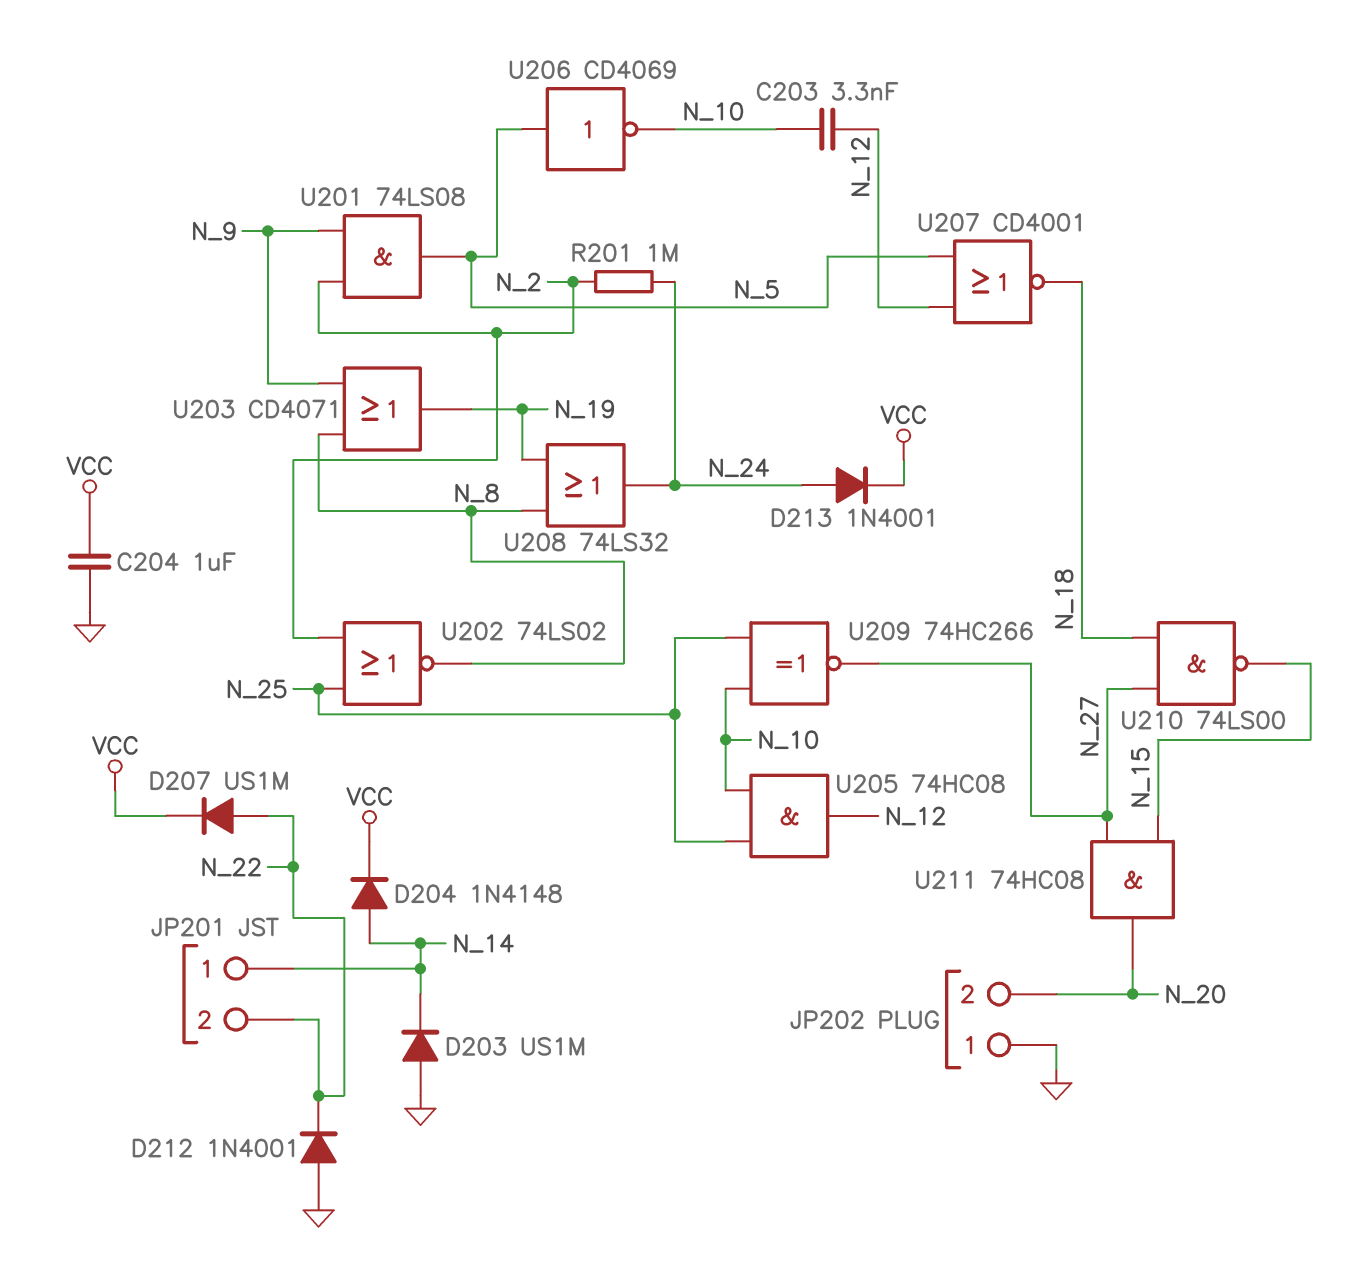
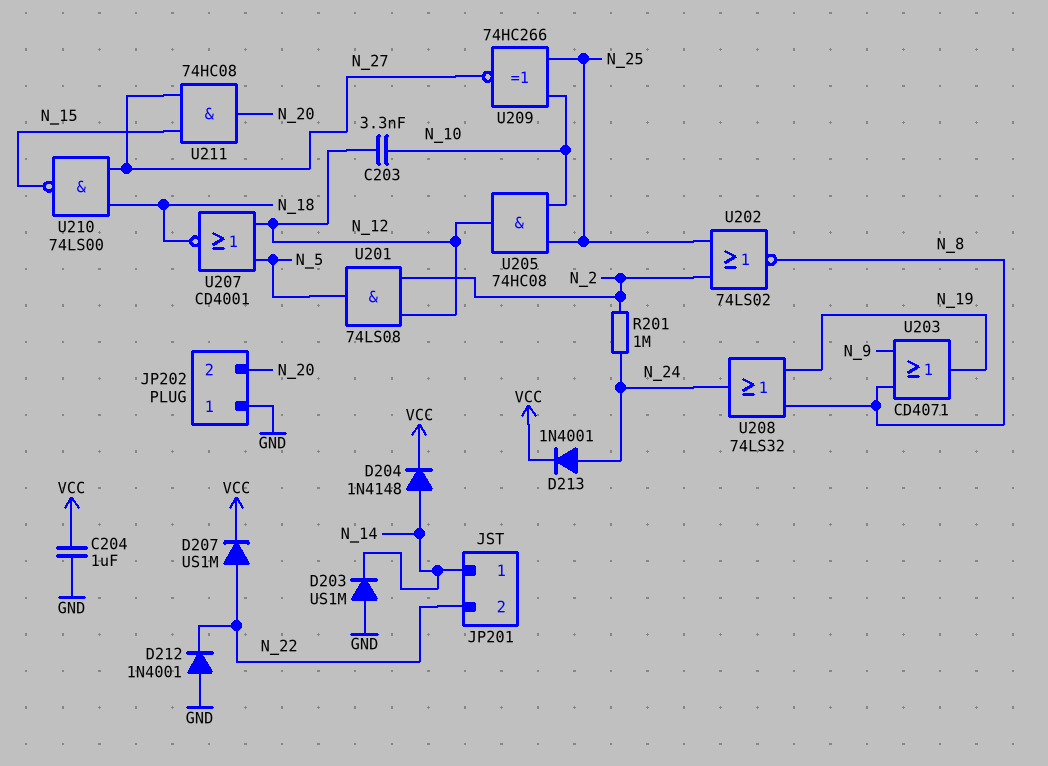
U201: AND 74LS08 (in N_2, in N_9, out N_5) -> AND 74LS08 (in N_2, in N_12, out N_5)
U206: NOT CD4069 (in N_5, out N_10) -> none

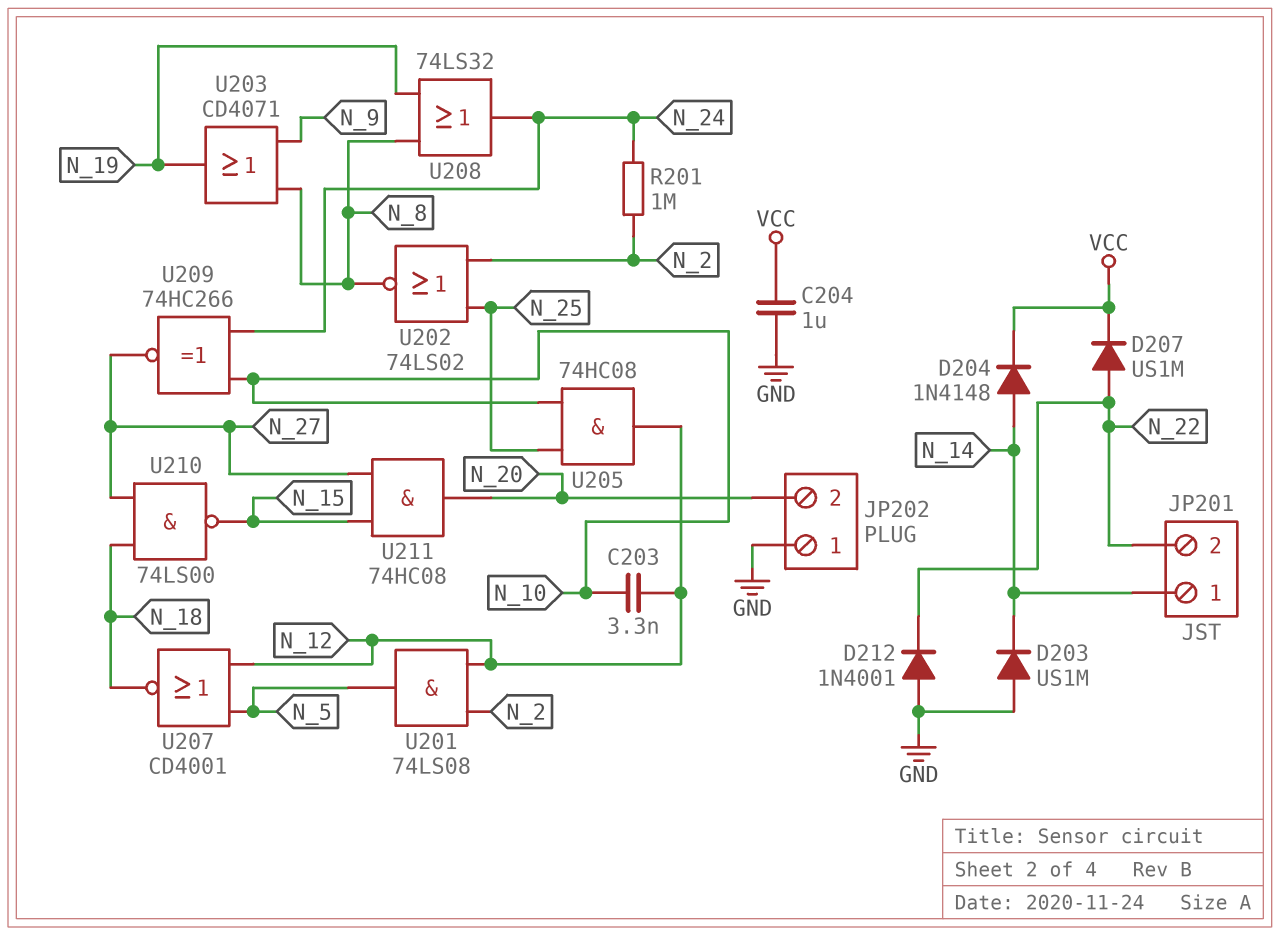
D213: diode 1N4001 (A N_24, K VCC) -> none
U209: XNOR 74HC266 (in N_10, in N_25, out N_27) -> XNOR 74HC266 (in N_10, in N_24, out N_27)

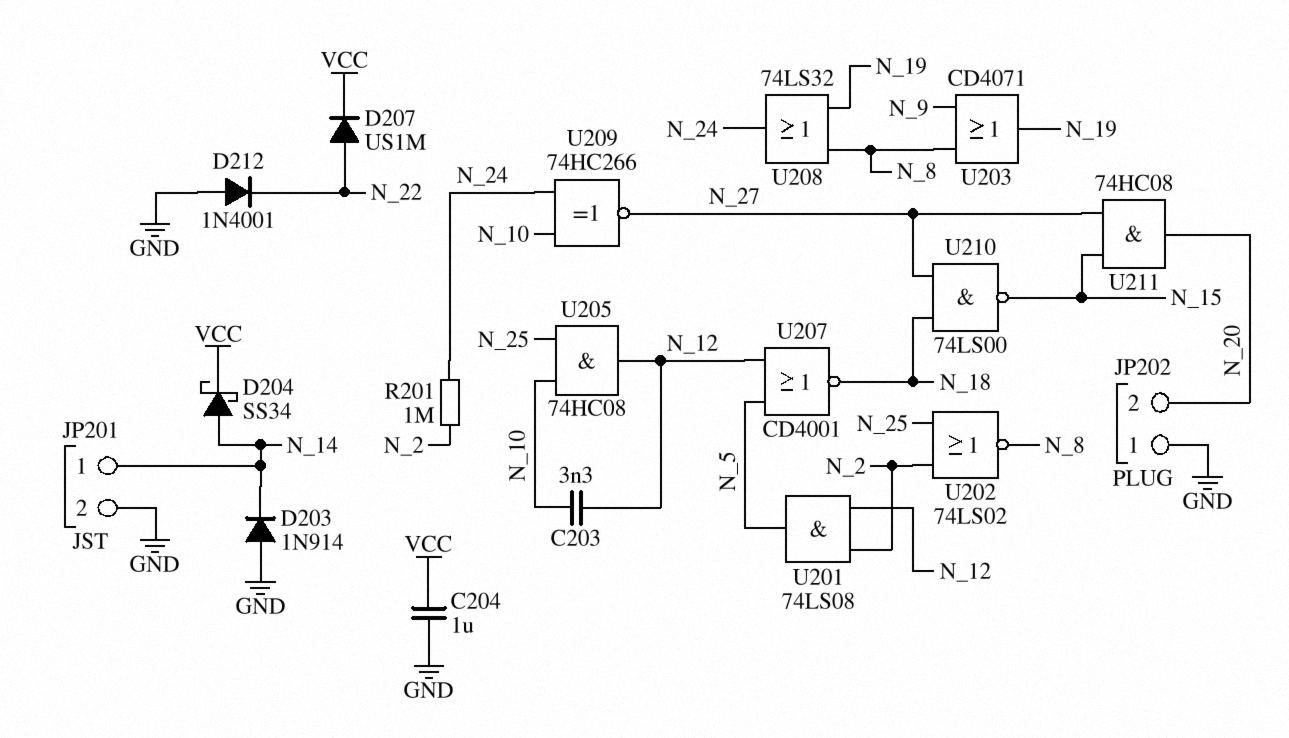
D203: diode US1M (A GND, K N_14) -> diode 1N914 (A GND, K N_14)
D204: diode 1N4148 (A N_14, K VCC) -> schottky SS34 (A N_14, K VCC)
JP201 pin 2: N_22 -> GND

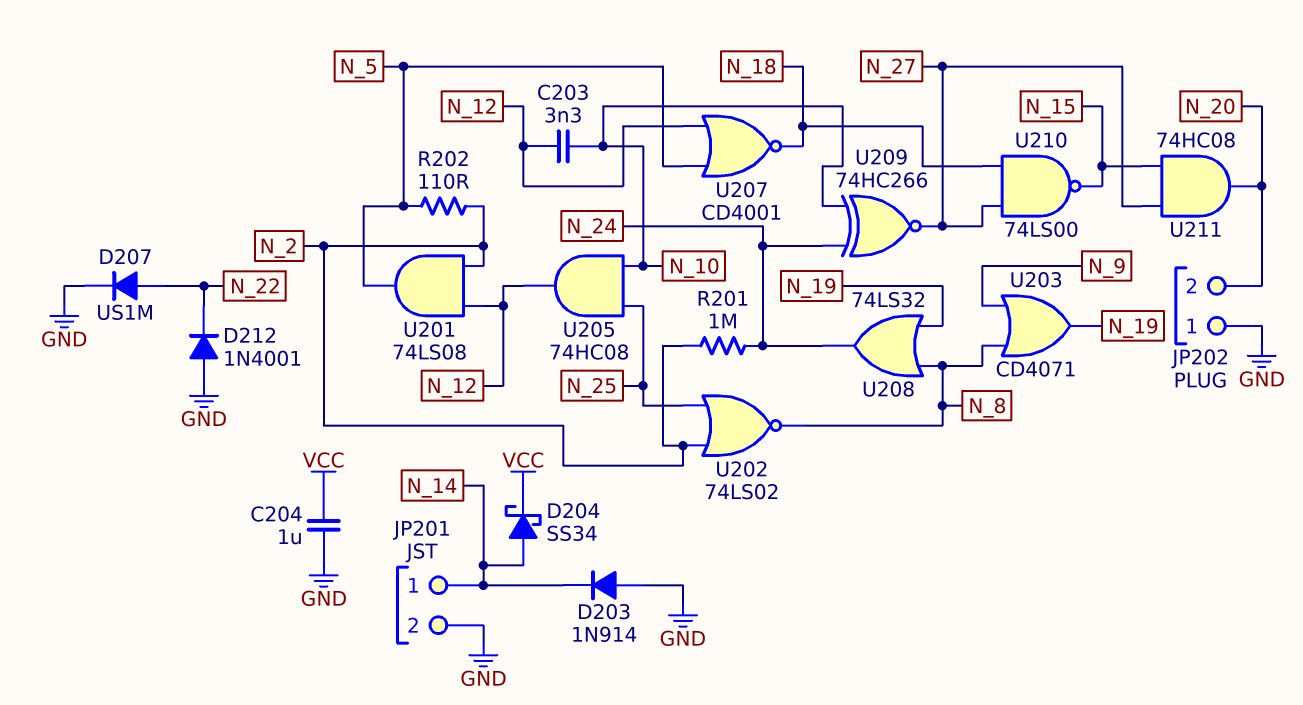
D207: diode US1M (A N_22, K VCC) -> diode US1M (A N_22, K GND)
R202: none -> 110 (N_2, N_5)

